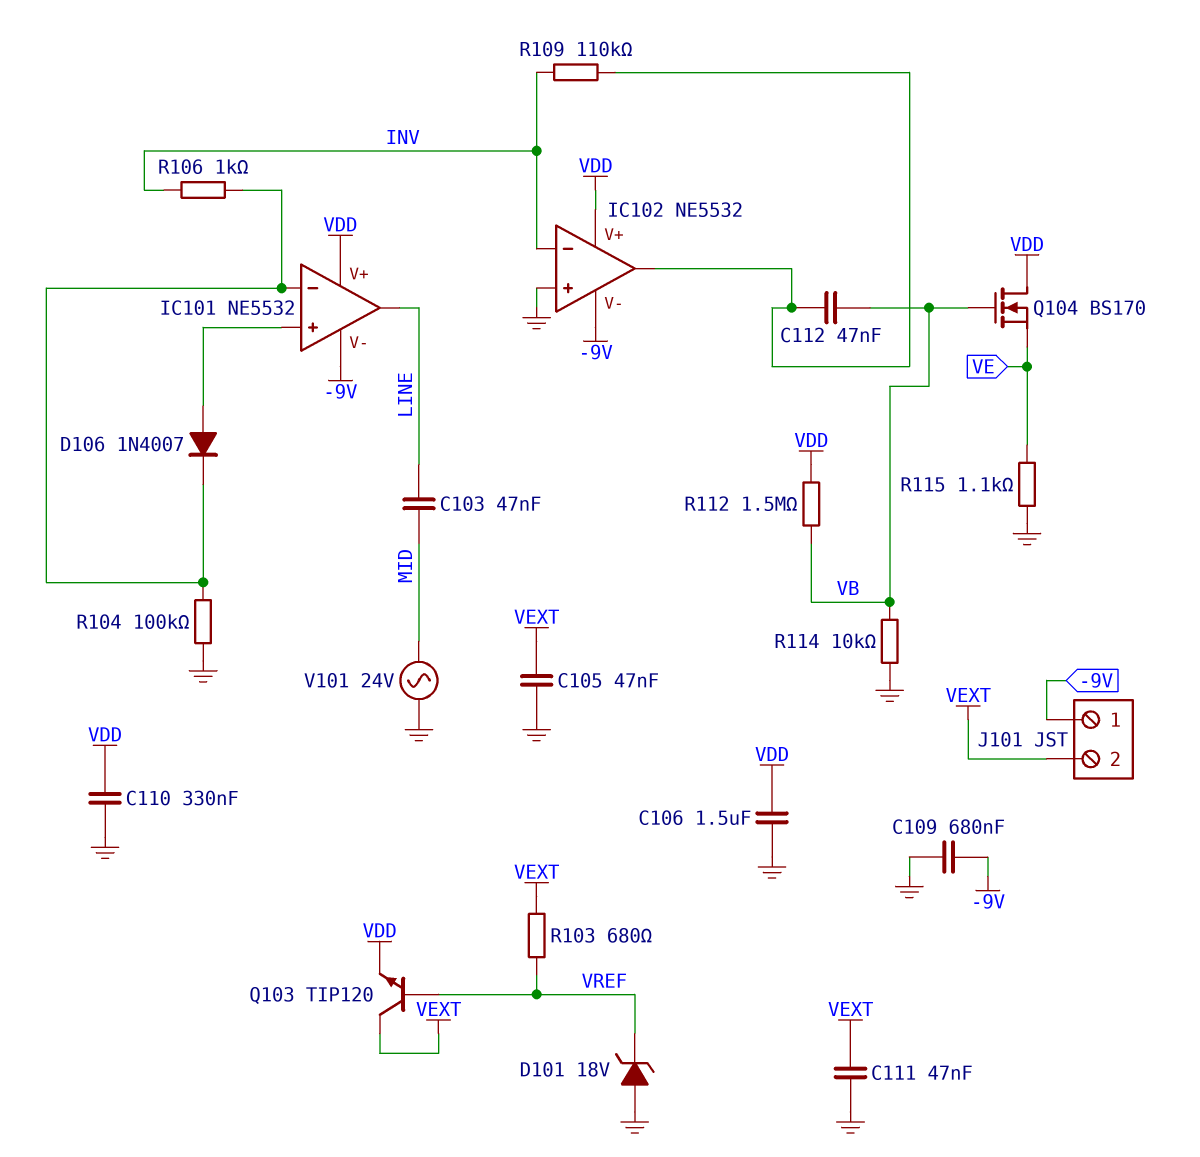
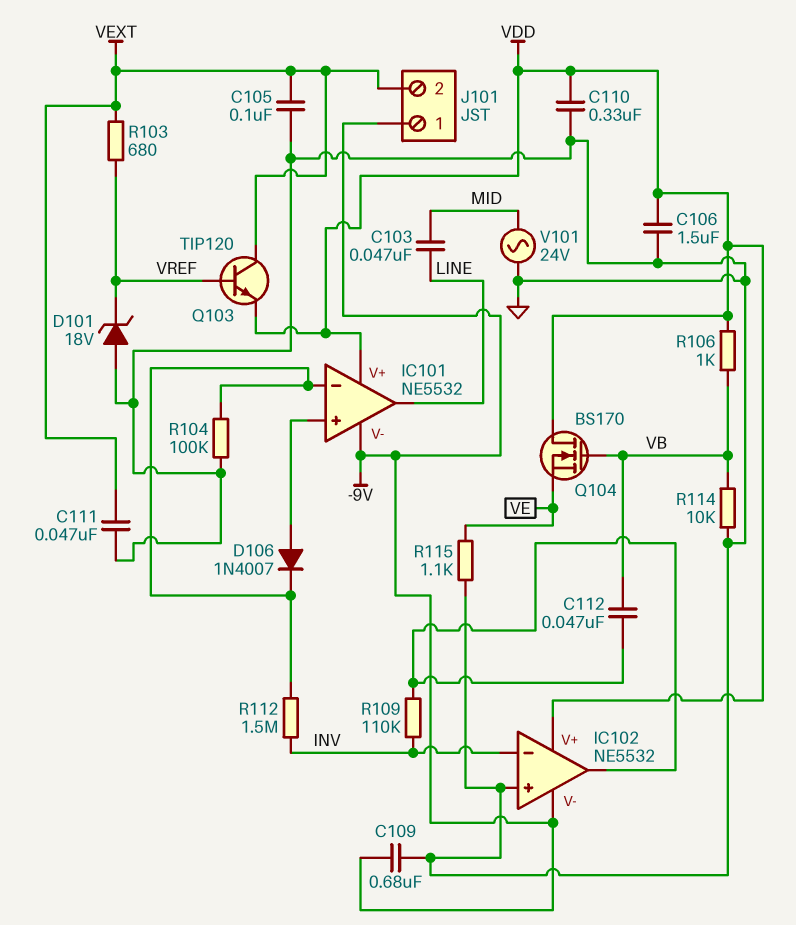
C105: 47nF (GND, VEXT) -> 100nF (GND, VEXT)
R106: 1k (IC101/in-, INV) -> 1k (VB, VDD)
R112: 1.5M (VB, VDD) -> 1.5M (IC101/in-, INV)

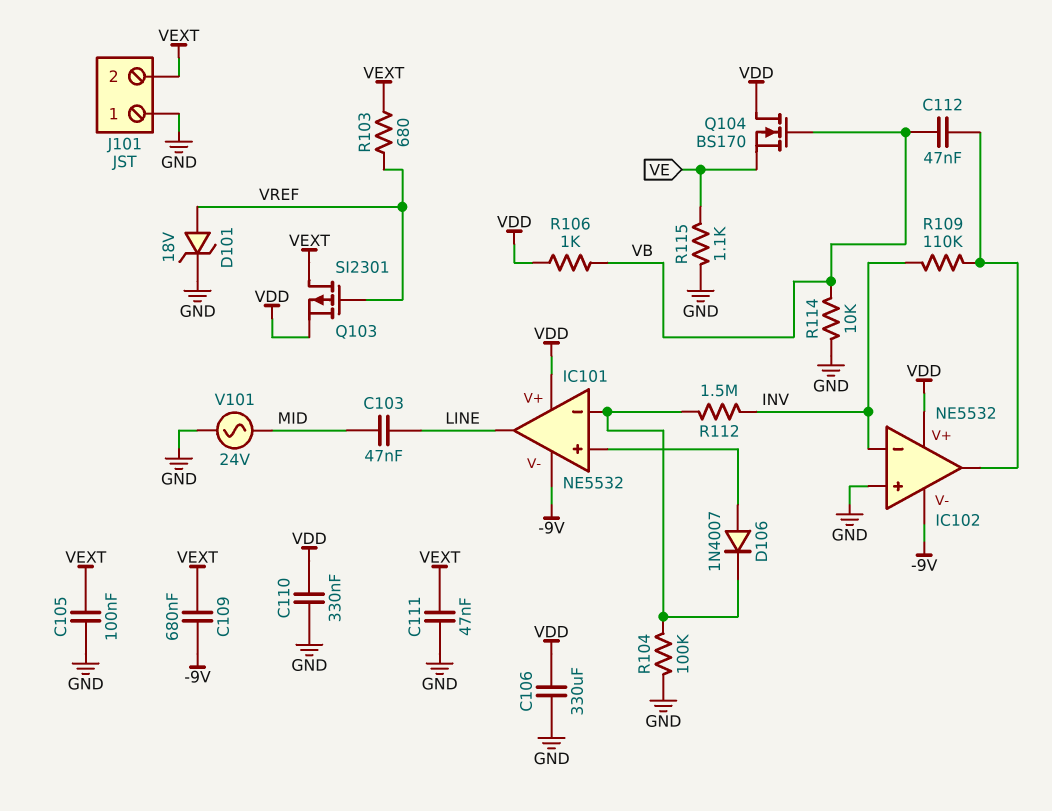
C106: 1.5uF (GND, VDD) -> 330uF (GND, VDD)
C109: 680nF (-9V, GND) -> 680nF (-9V, VEXT)
D101: zener 18V (A GND, K VREF) -> zener 18V (A VREF, K GND)
J101 pin 1: -9V -> GND
Q103: NPN TIP120 (B VREF, C VEXT, E VDD) -> PMOS SI2301 (G VREF, D VEXT, S VDD)

